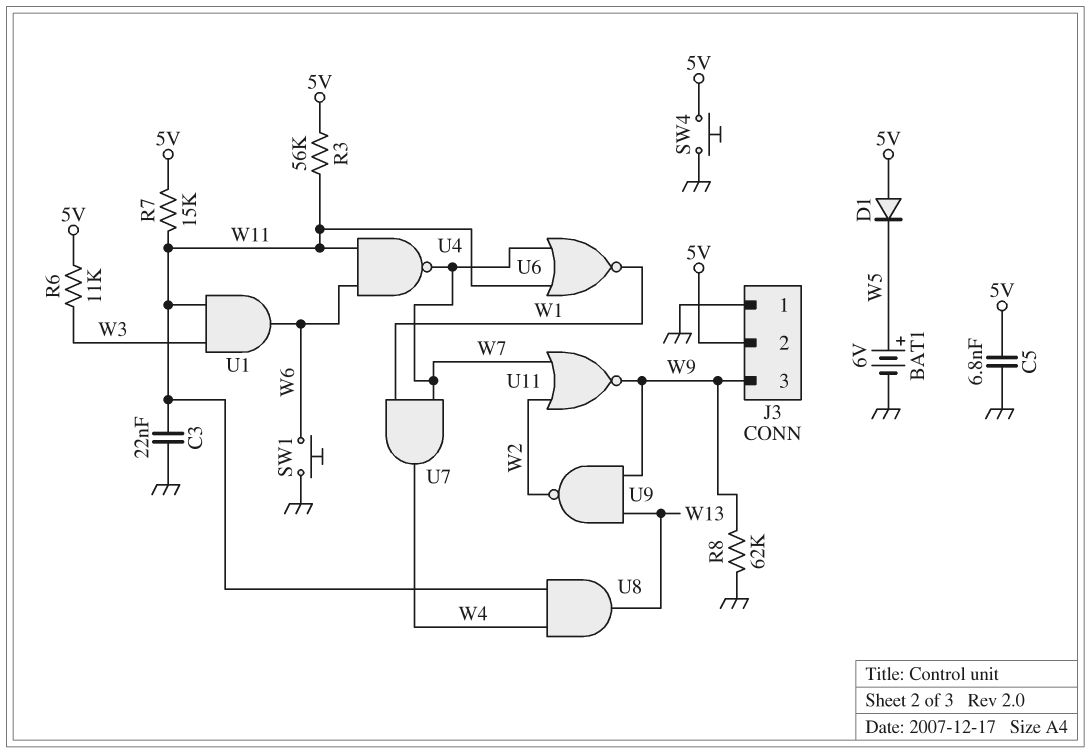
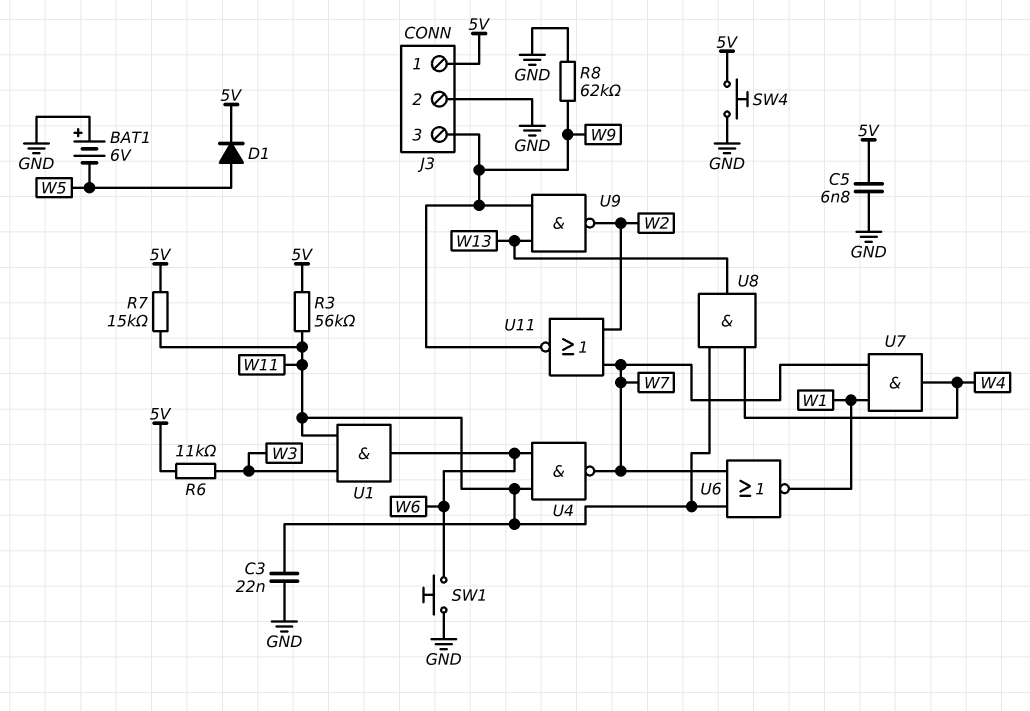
BAT1: 6V (plus W5, minus GND) -> 6V (plus GND, minus W5)
D1: diode (A 5V, K W5) -> diode (A W5, K 5V)
J3 pin 1: GND -> 5V
J3 pin 2: 5V -> GND

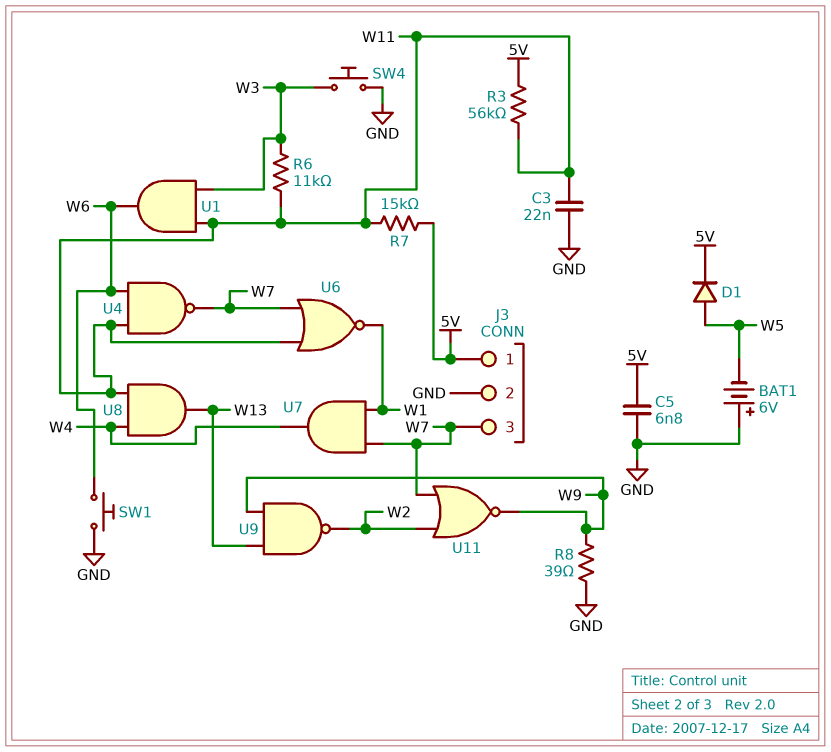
J3 pin 3: W9 -> W7
R6: 11k (5V, W3) -> 11k (W3, W11)
R8: 62k (GND, W9) -> 39 (GND, W9)
SW4: button (5V, GND) -> button (GND, W3)

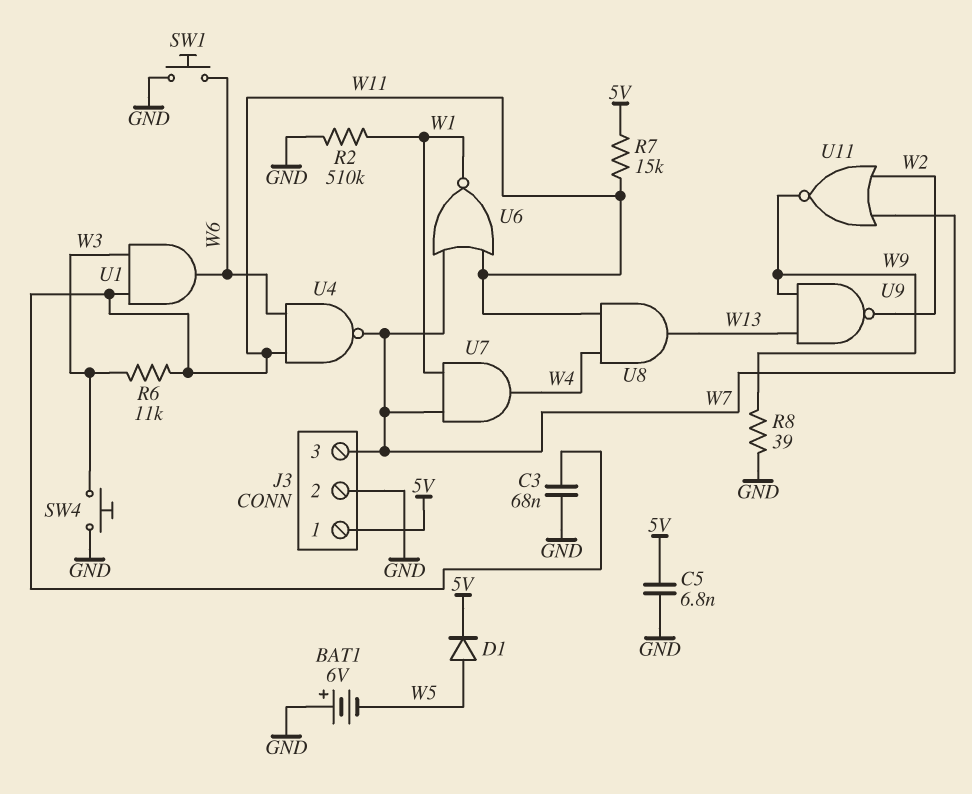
C3: 22nF (GND, W11) -> 68nF (GND, W11)
R2: none -> 510k (GND, W1)
R3: 56k (5V, W11) -> none

